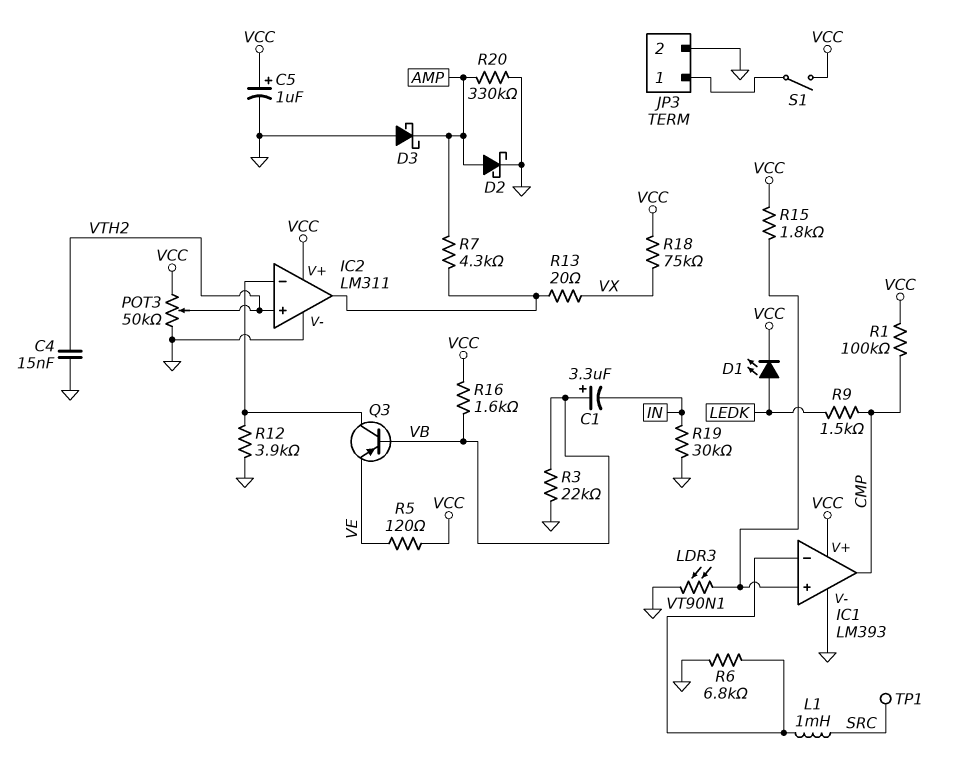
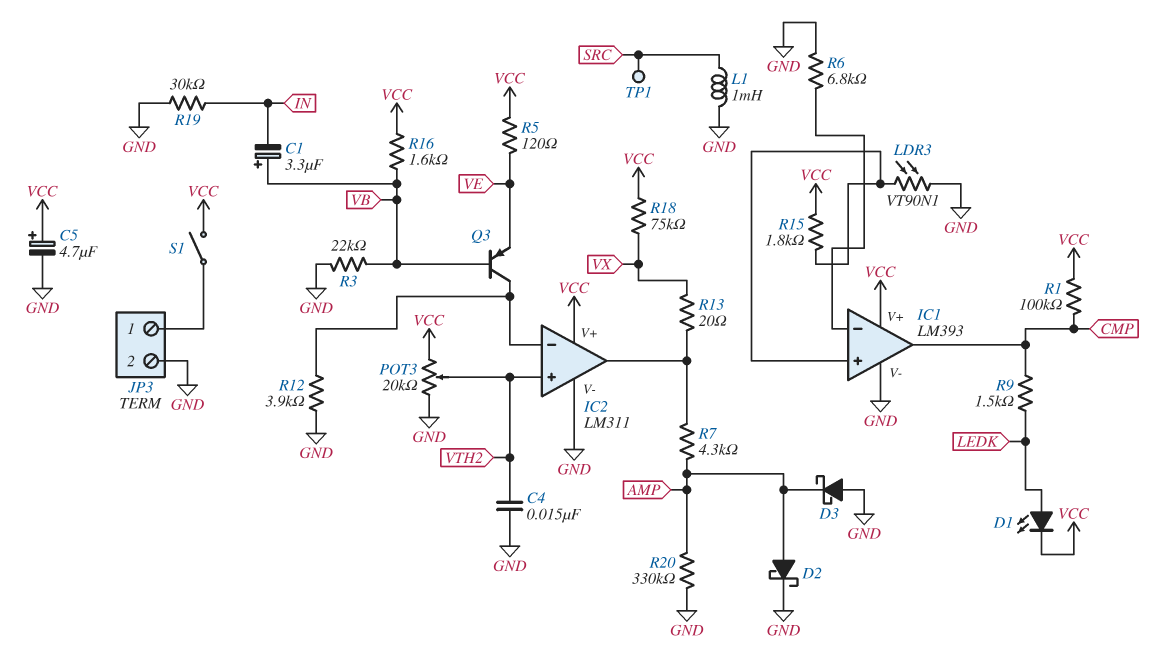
C5: 1uF (plus VCC, minus GND) -> 4.7uF (plus VCC, minus GND)
L1: 1mH (IC1/in-, SRC) -> 1mH (GND, SRC)
POT3: 50k (GND, VCC, wiper VTH2) -> 20k (GND, VCC, wiper VTH2)

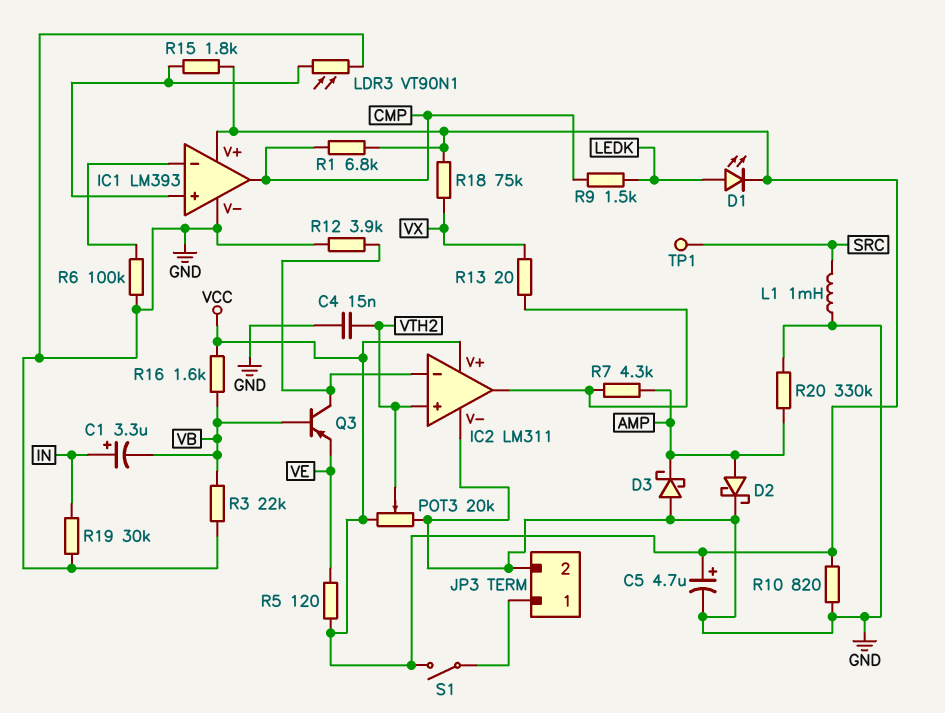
C1: 3.3uF (plus VB, minus IN) -> 3.3uF (plus IN, minus VB)
R1: 100k (CMP, VCC) -> 6.8k (CMP, VCC)
R6: 6.8k (GND, IC1/in-) -> 100k (GND, IC1/in-)
R10: none -> 820 (GND, VCC)

